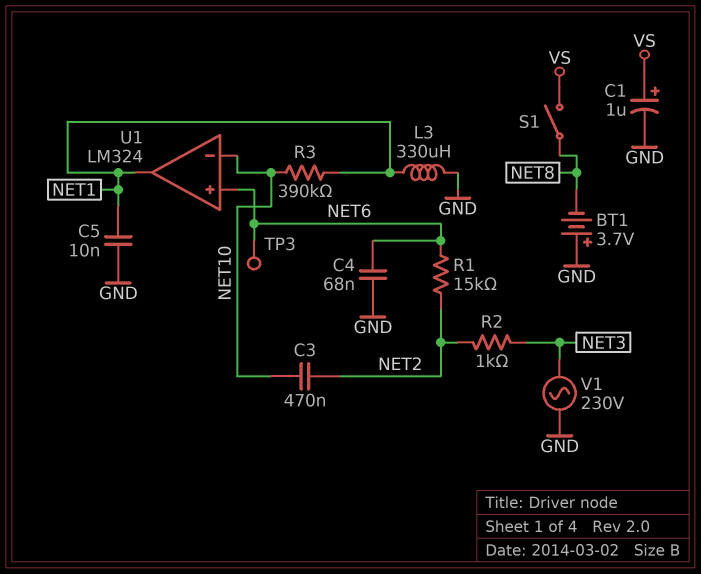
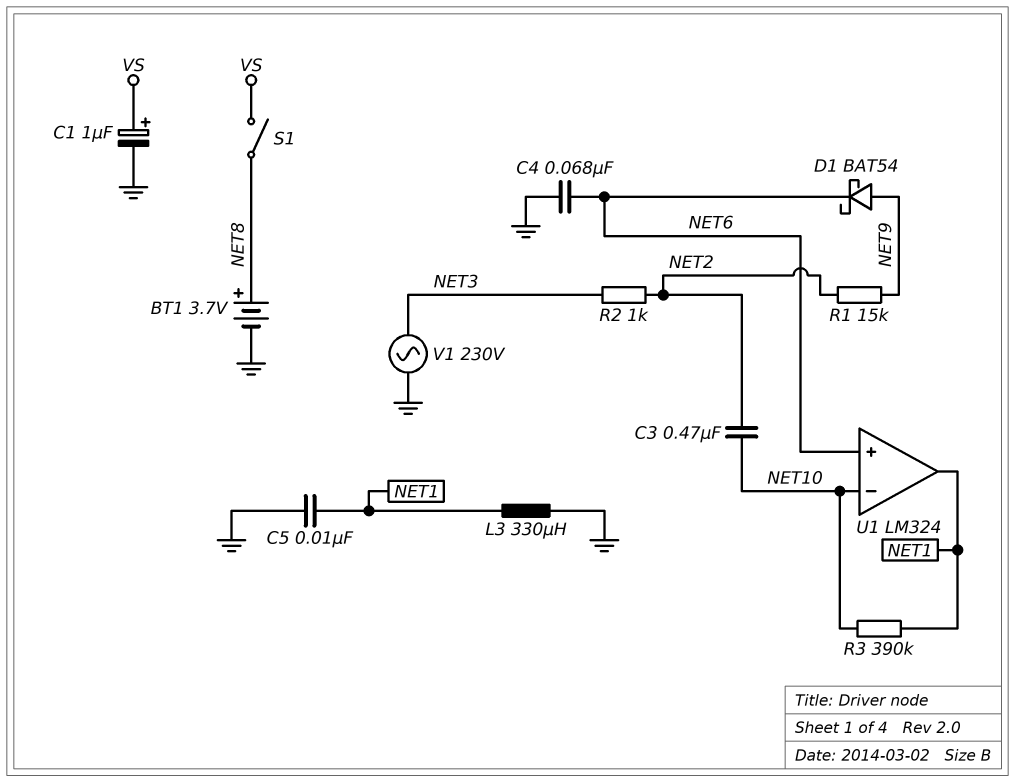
BT1: 3.7V (plus GND, minus NET8) -> 3.7V (plus NET8, minus GND)
D1: none -> schottky BAT54 (A NET9, K NET6)
R1: 15k (NET2, NET6) -> 15k (NET2, NET9)
TP3: test point (NET6) -> none

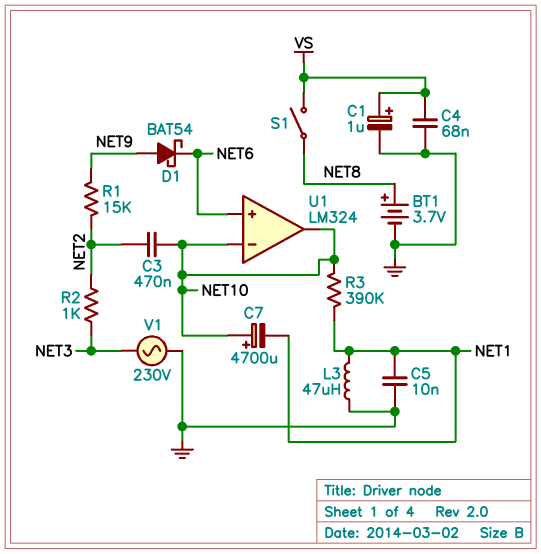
C4: 68nF (GND, NET6) -> 68nF (GND, VS)
C7: none -> 4700uF (plus NET10, minus NET1)
L3: 330uH (GND, NET1) -> 47uH (GND, NET1)
U1 pin out: NET1 -> NET10

